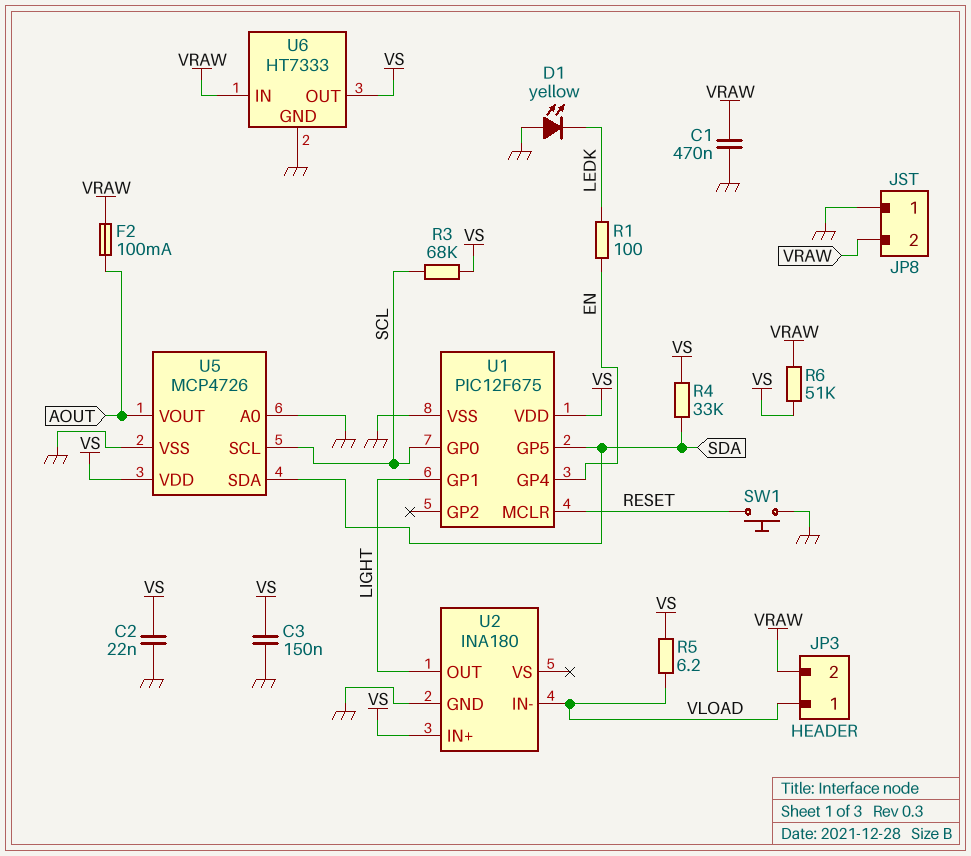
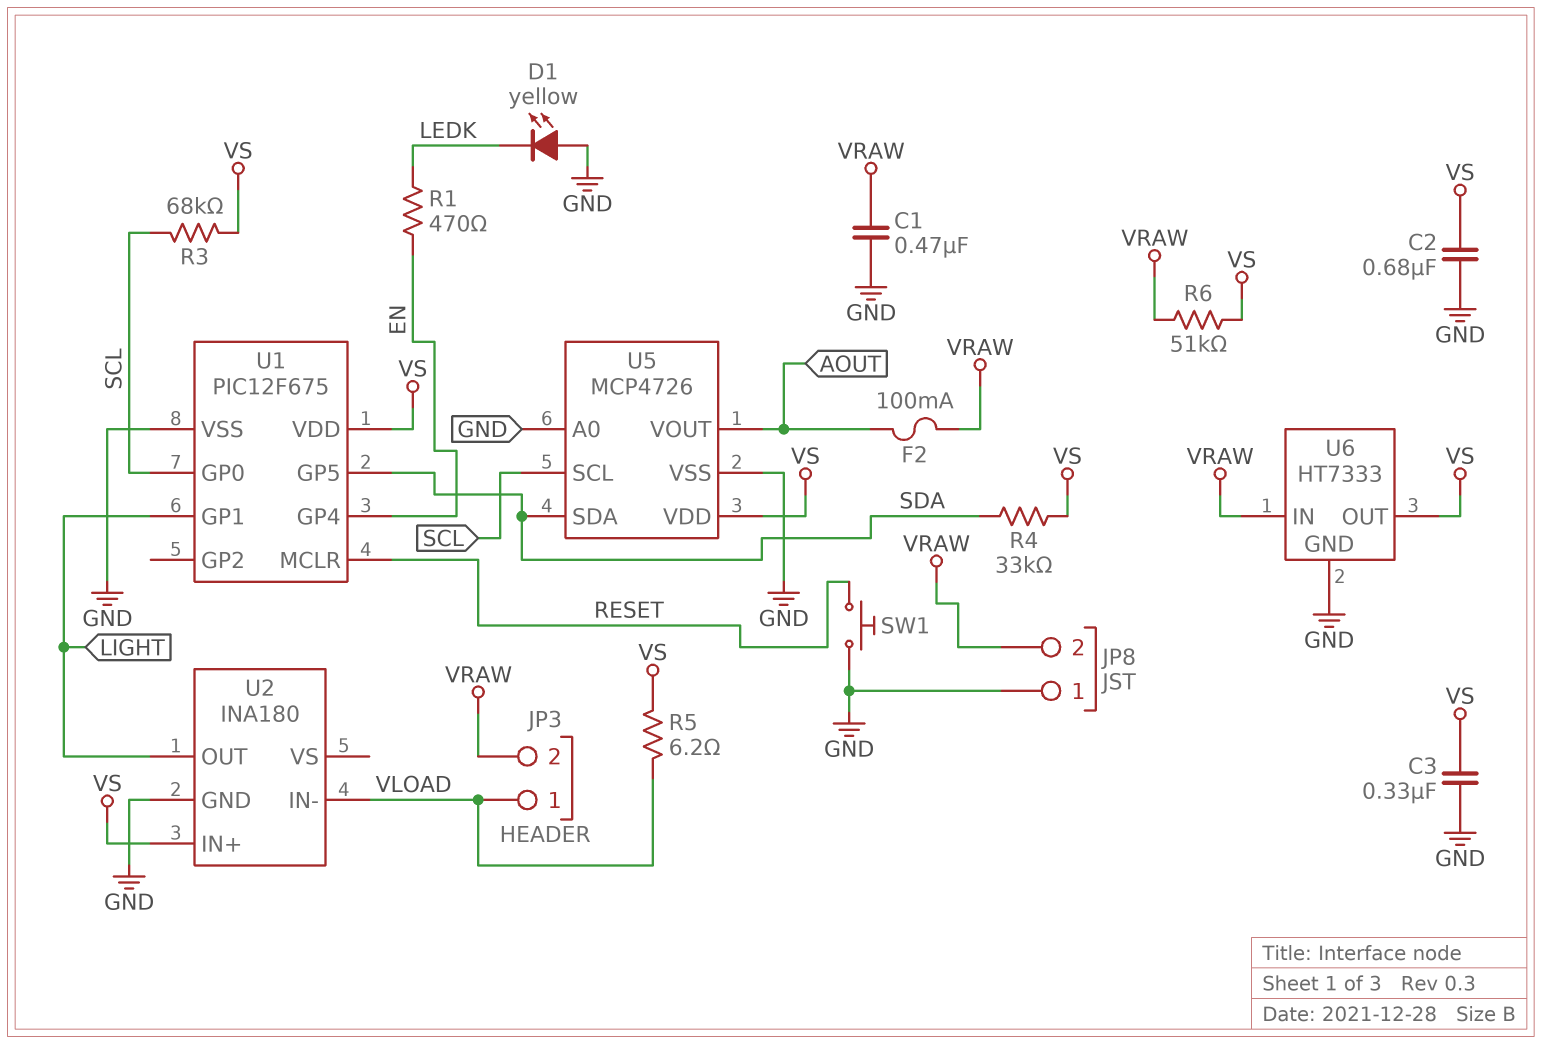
C2: 22nF (GND, VS) -> 680nF (GND, VS)
C3: 150nF (GND, VS) -> 330nF (GND, VS)
R1: 100 (EN, LEDK) -> 470 (EN, LEDK)

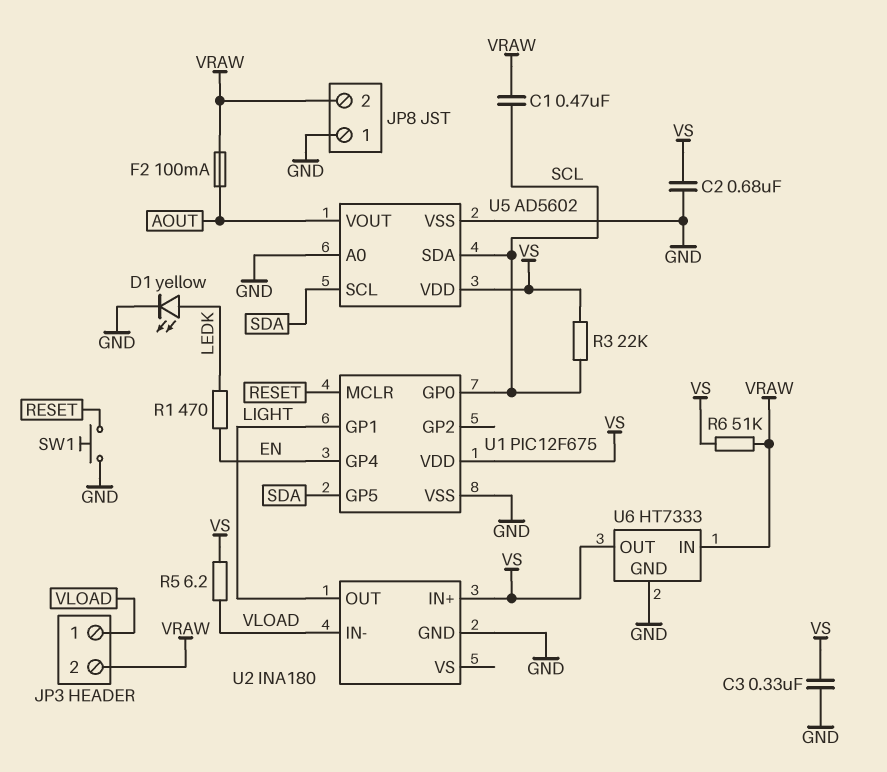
C1: 470nF (GND, VRAW) -> 470nF (SCL, VRAW)
D1: LED yellow (A GND, K LEDK) -> LED yellow (A LEDK, K GND)
R3: 68k (SCL, VS) -> 22k (SCL, VS)
R4: 33k (SDA, VS) -> none
U5: MCP4726 -> AD5602
U5 pin SCL: SCL -> SDA
U5 pin SDA: SDA -> SCL

